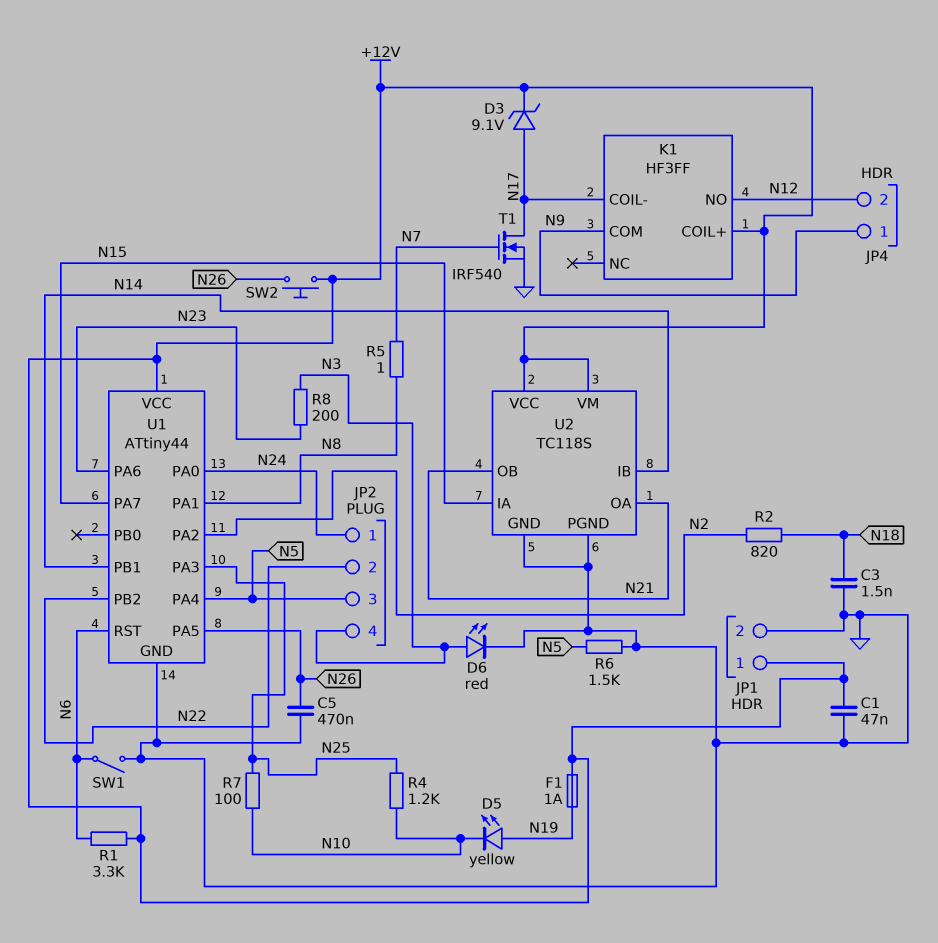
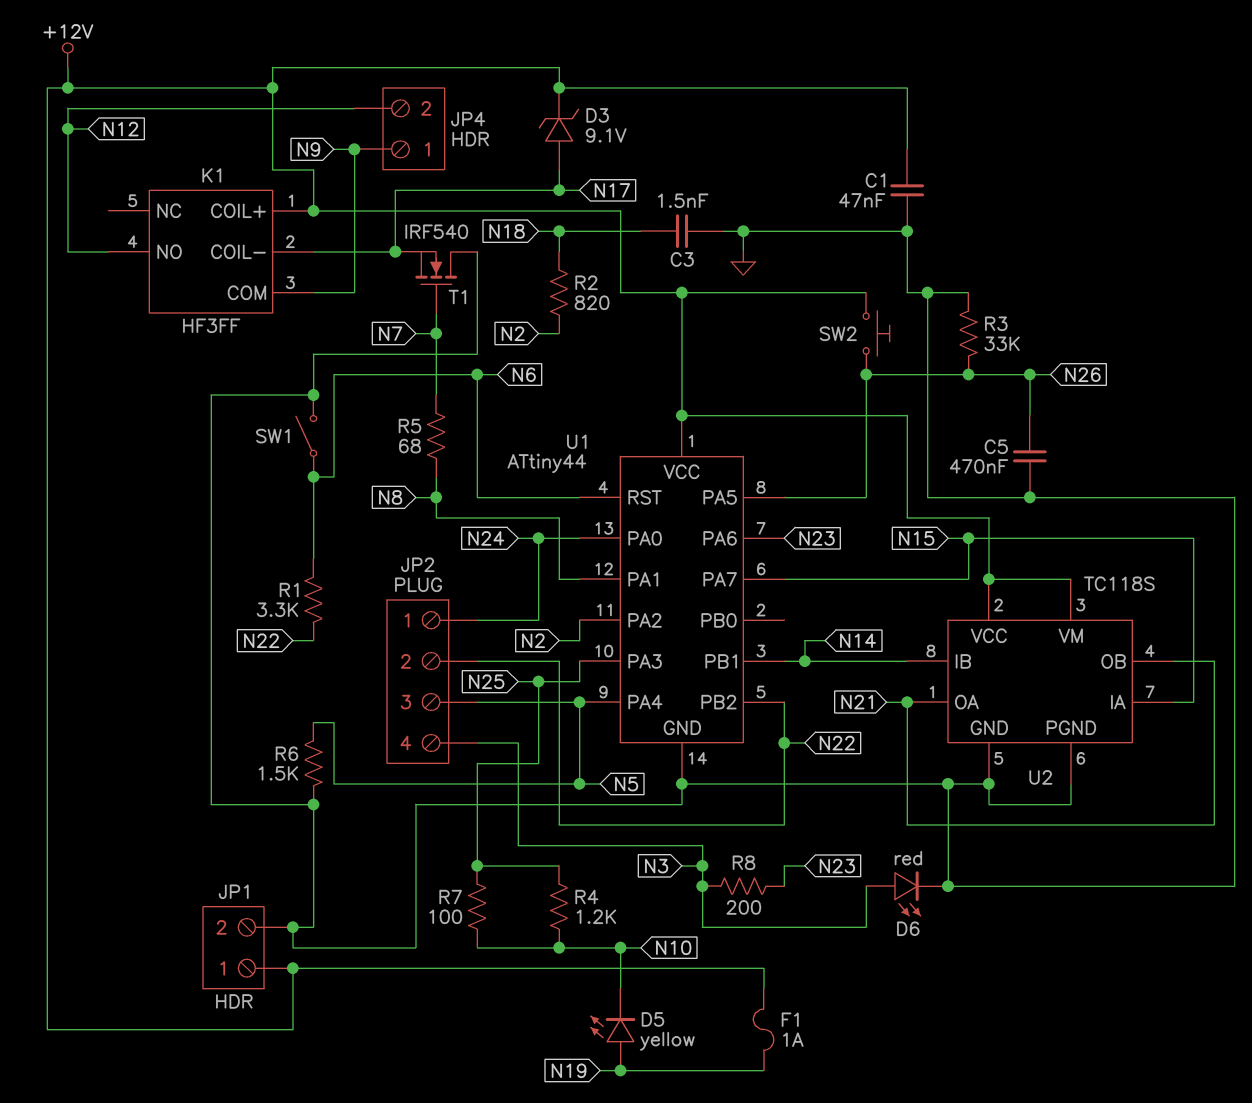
R1: 3.3k (+12V, N6) -> 3.3k (N6, N22)
R3: none -> 33k (GND, N26)
R5: 1 (N7, N8) -> 68 (N7, N8)
T1: NMOS IRF540 (G N7, D N17, S GND) -> NMOS IRF540 (G N7, D GND, S N17)

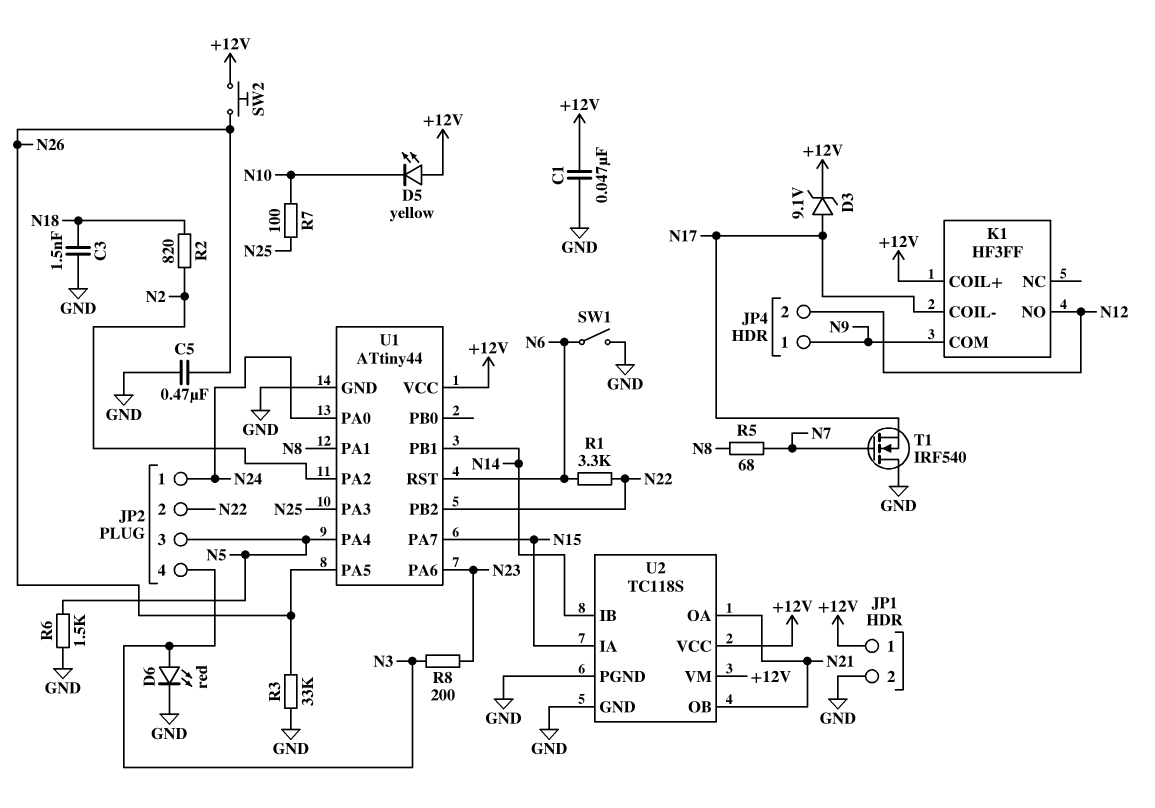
D5: LED yellow (A N19, K N10) -> LED yellow (A +12V, K N10)
F1: 1A (+12V, N19) -> none
R4: 1.2k (N10, N25) -> none

